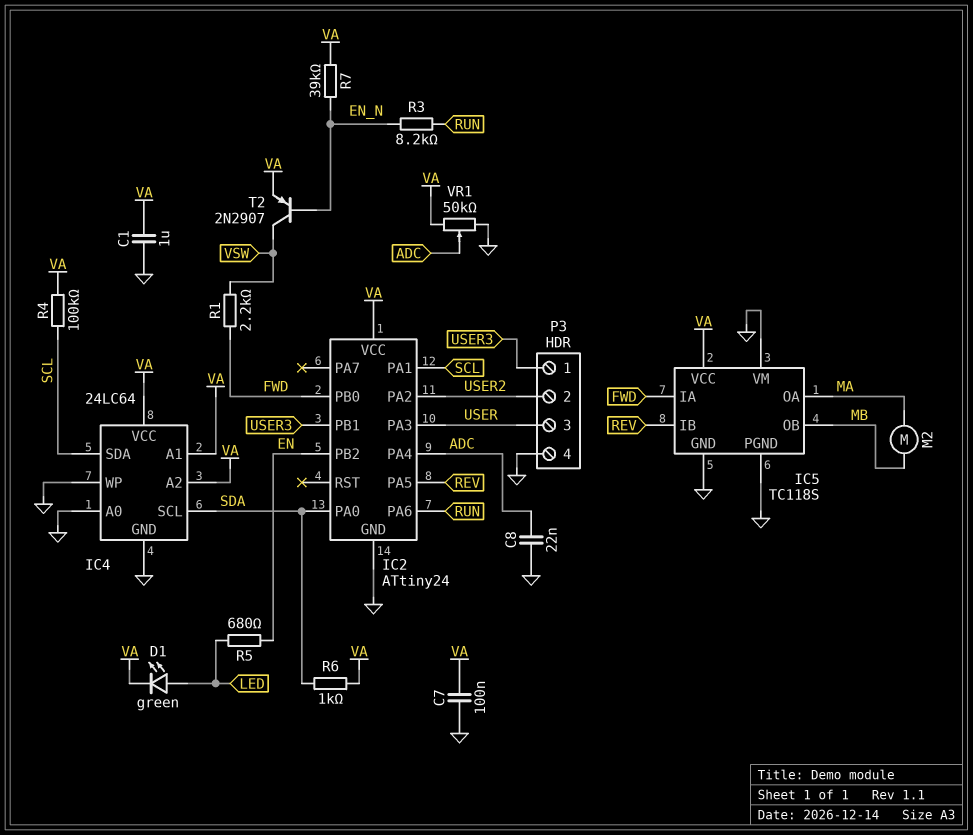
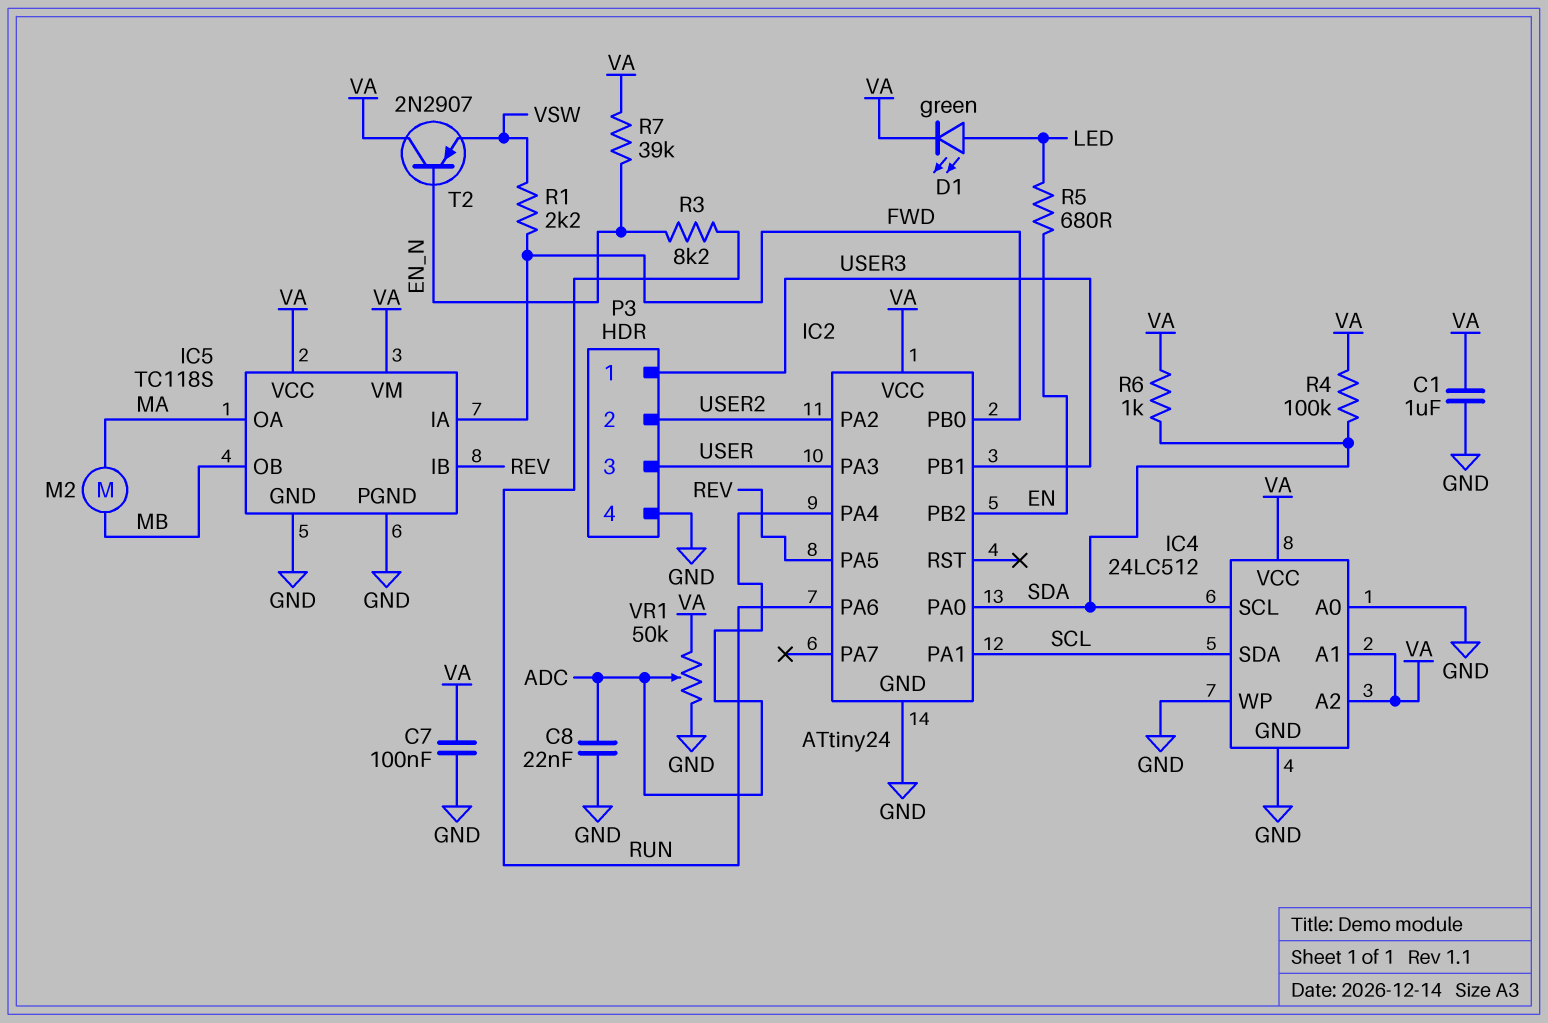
IC4: 24LC64 -> 24LC512
IC5 pin VM: GND -> VA
R4: 100k (SCL, VA) -> 100k (SDA, VA)
T2: PNP 2N2907 (B EN_N, C VSW, E VA) -> PNP 2N2907 (B EN_N, C VA, E VSW)

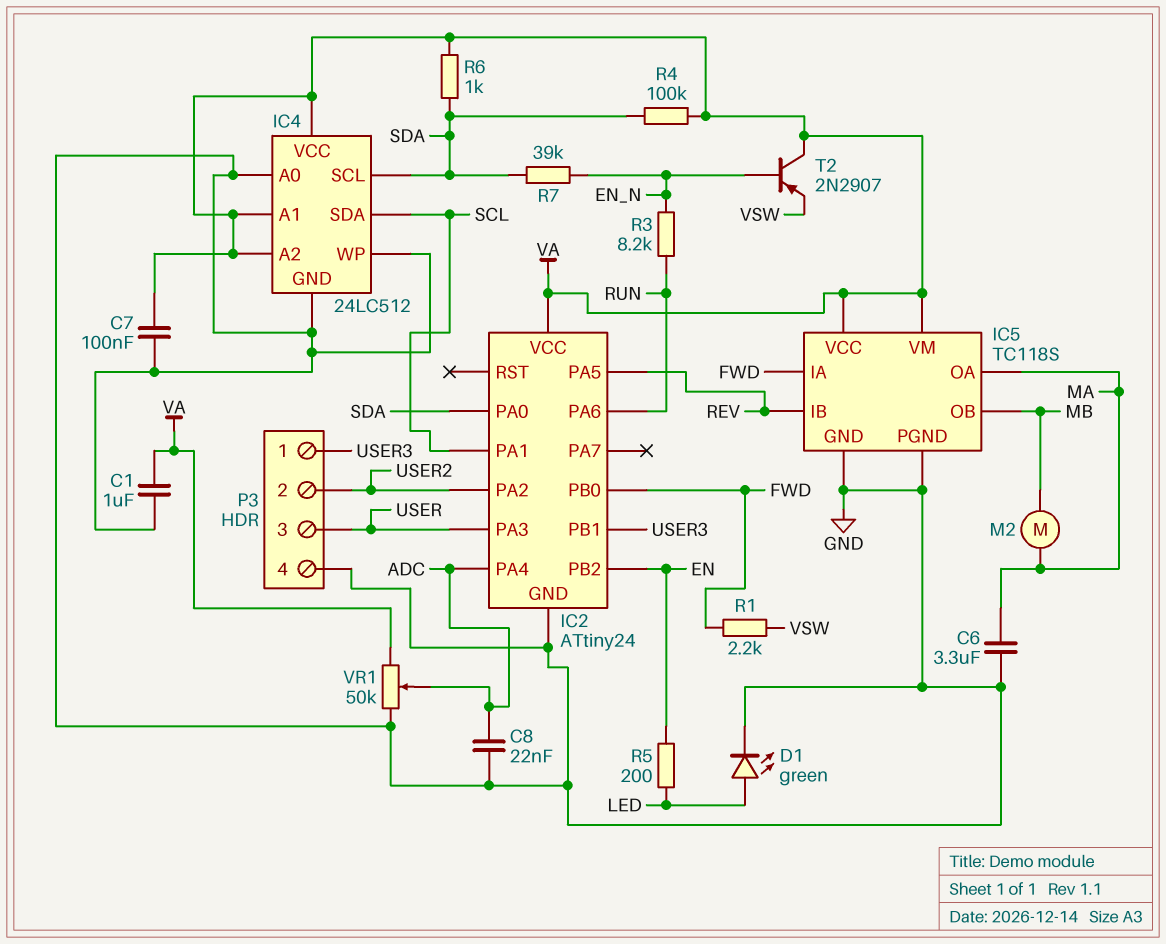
C6: none -> 3.3uF (GND, MA)
D1: LED green (A LED, K VA) -> LED green (A LED, K GND)
R5: 680 (EN, LED) -> 200 (EN, LED)
R7: 39k (EN_N, VA) -> 39k (EN_N, SDA)

